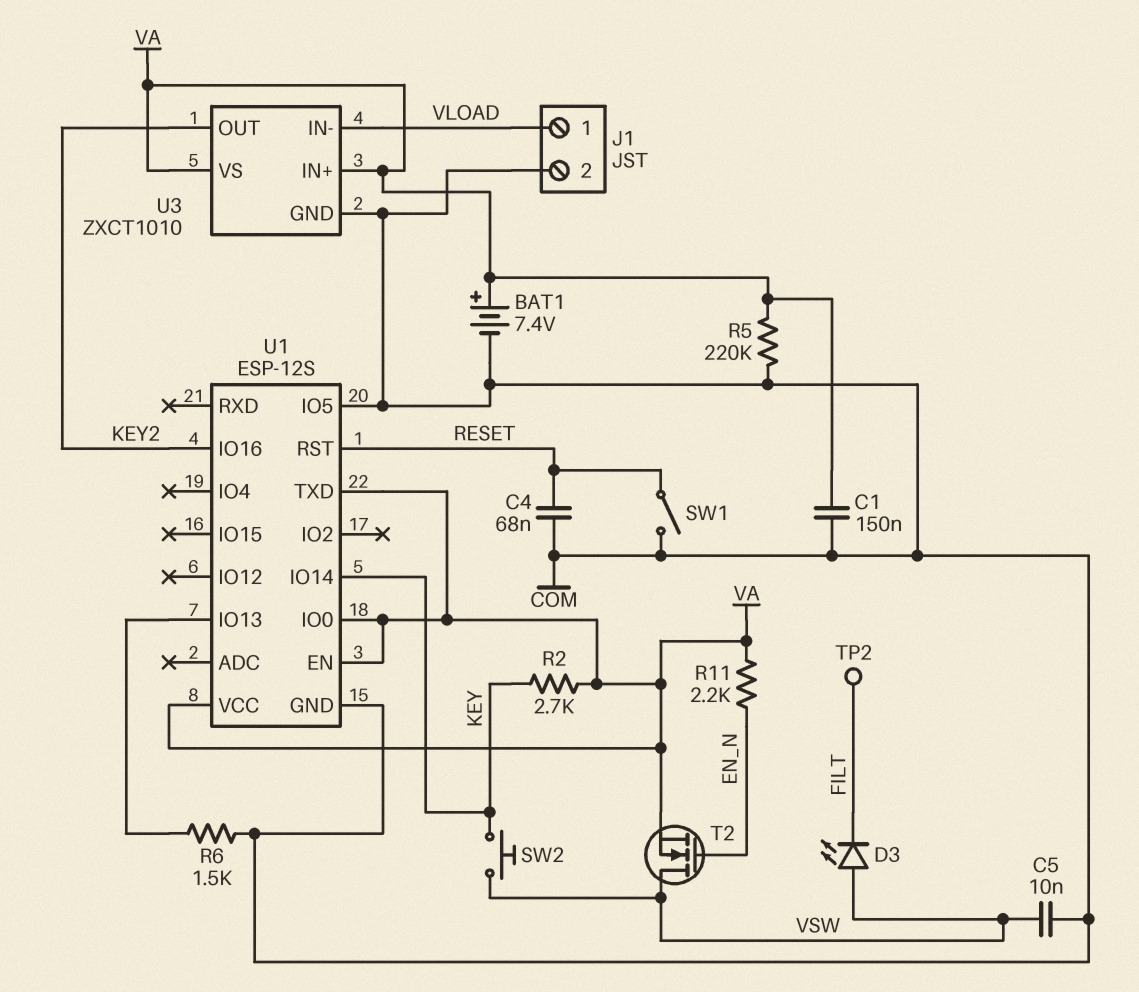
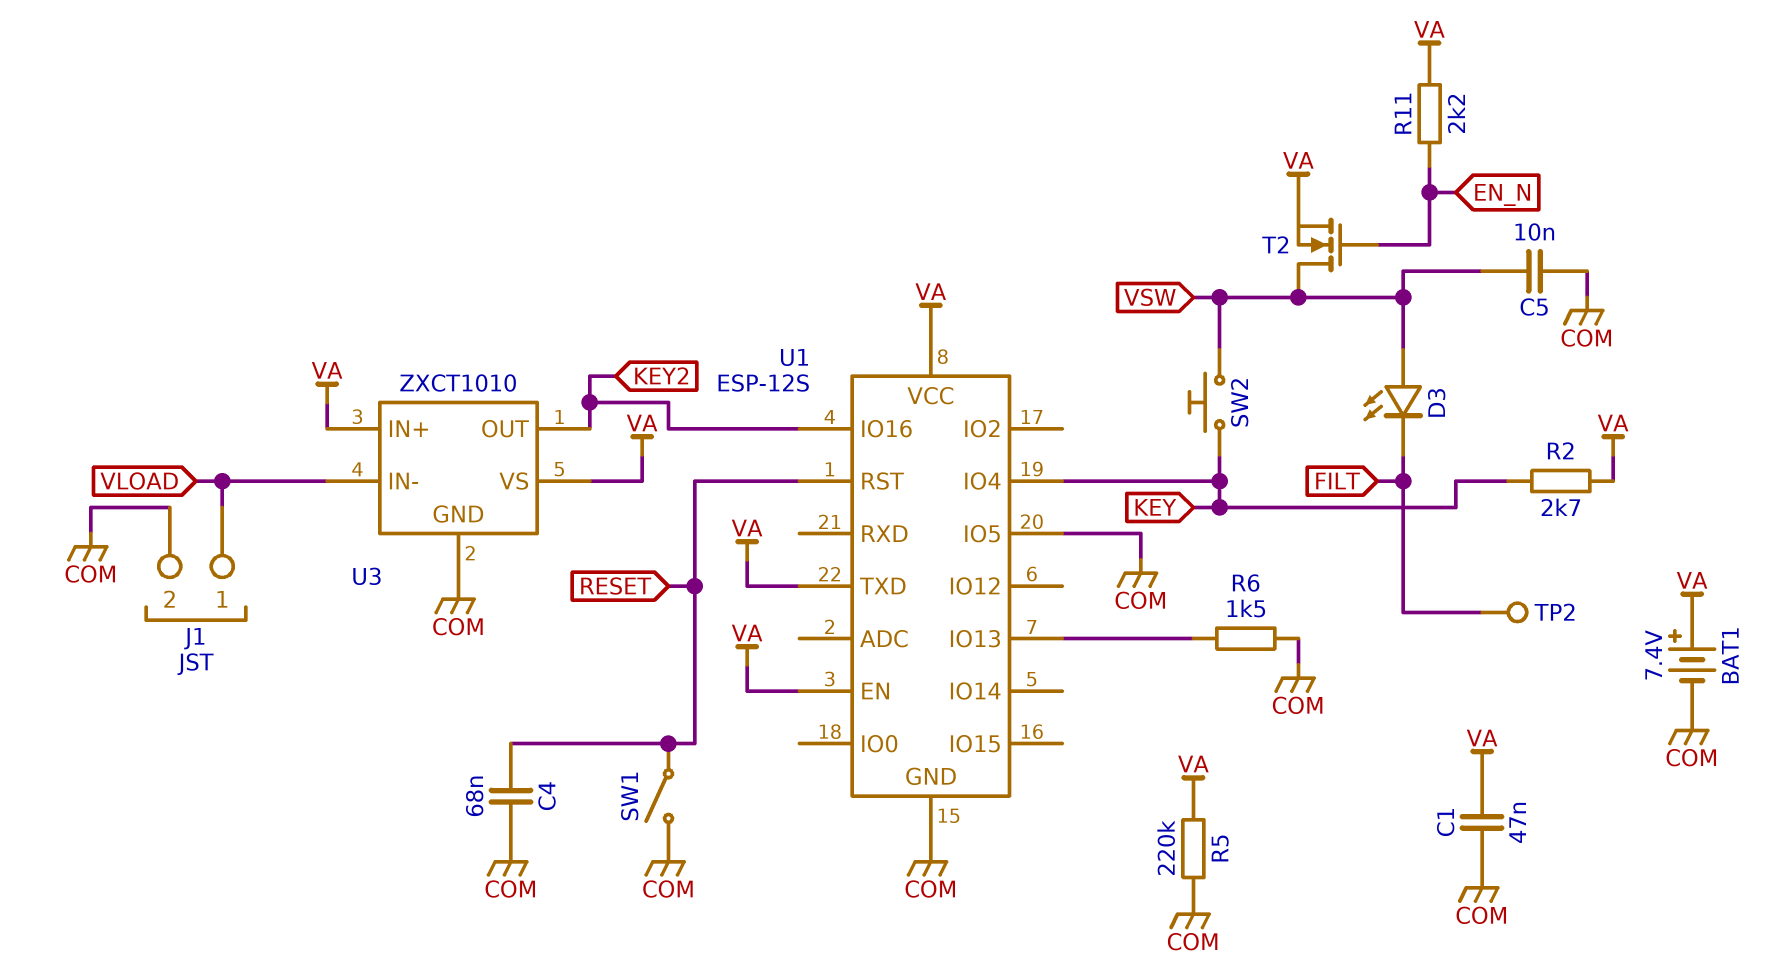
C1: 150nF (COM, VA) -> 47nF (COM, VA)
U1 pin IO0: VA -> none
U1 pin IO4: none -> KEY
U1 pin IO14: KEY -> none

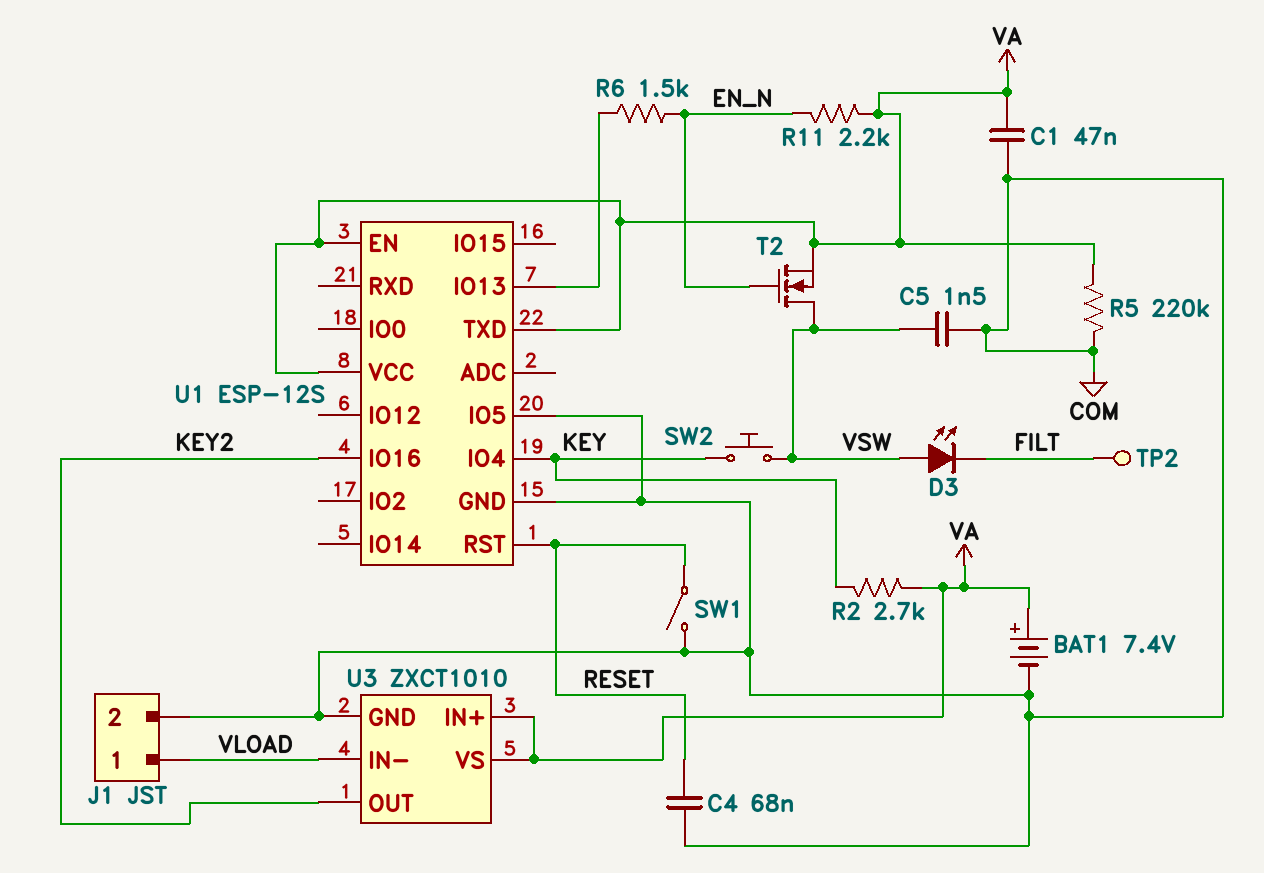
C5: 10nF (COM, VSW) -> 1.5nF (COM, VSW)
R6: 1.5k (COM, U1/IO13) -> 1.5k (EN_N, U1/IO13)

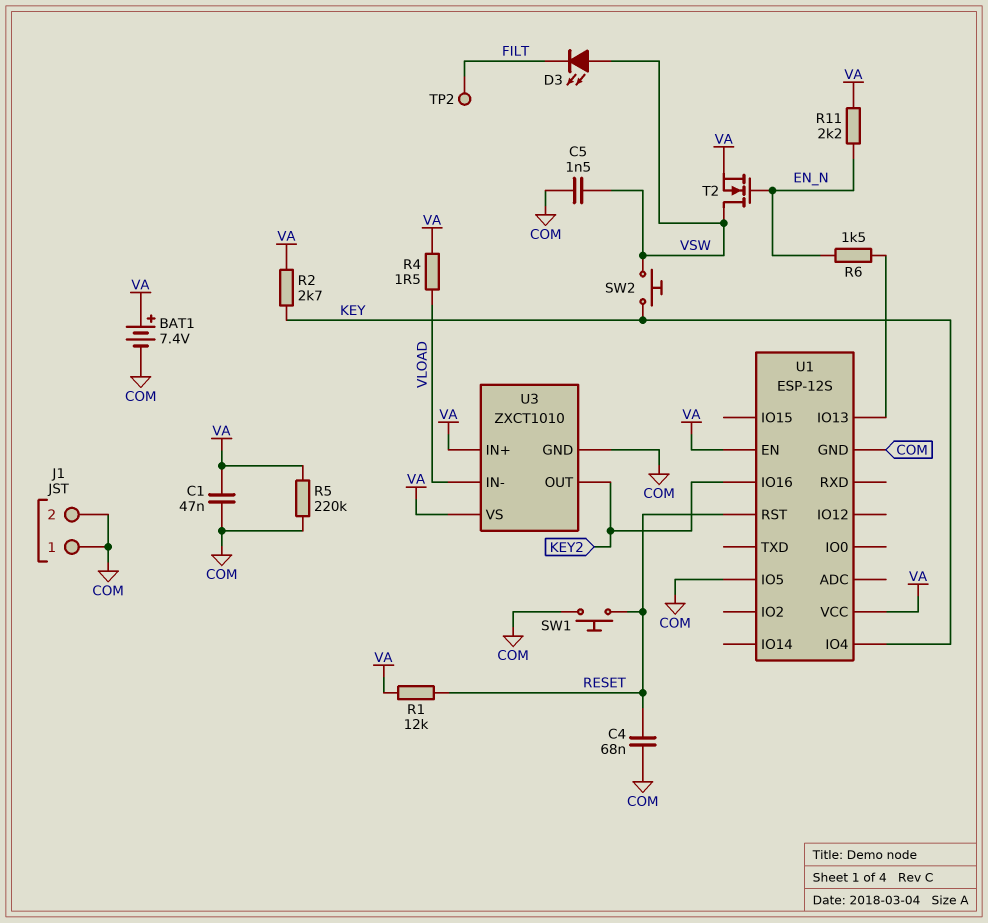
J1 pin 1: VLOAD -> COM
R1: none -> 12k (RESET, VA)
R4: none -> 1.5 (VA, VLOAD)
SW1: switch (COM, RESET) -> button (COM, RESET)
U1 pin TXD: VA -> none

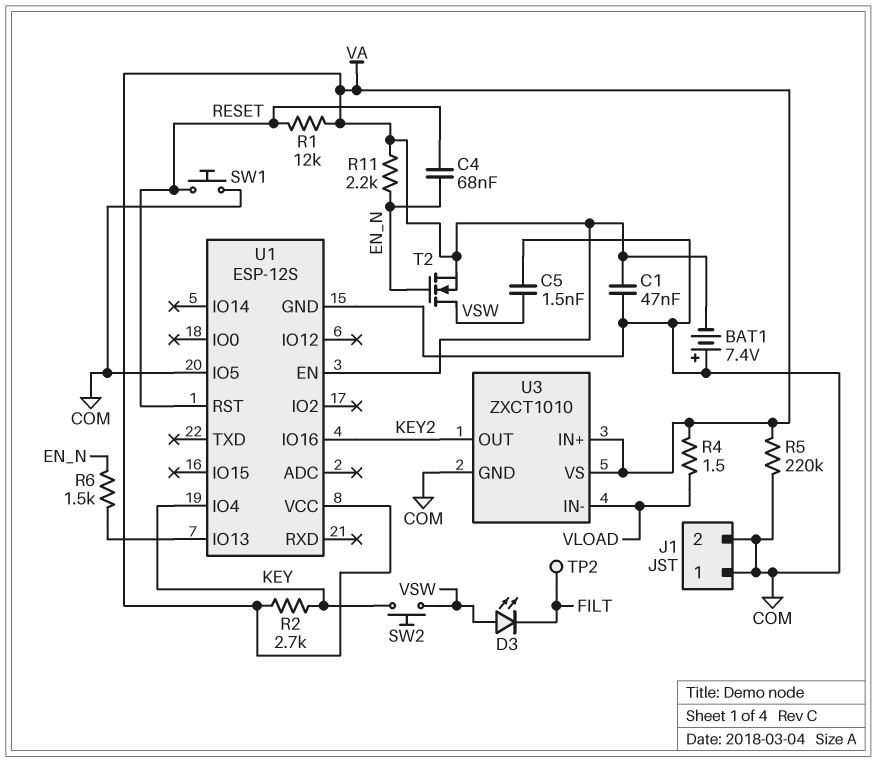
BAT1: 7.4V (plus VA, minus COM) -> 7.4V (plus COM, minus VA)
C4: 68nF (COM, RESET) -> 68nF (EN_N, RESET)

